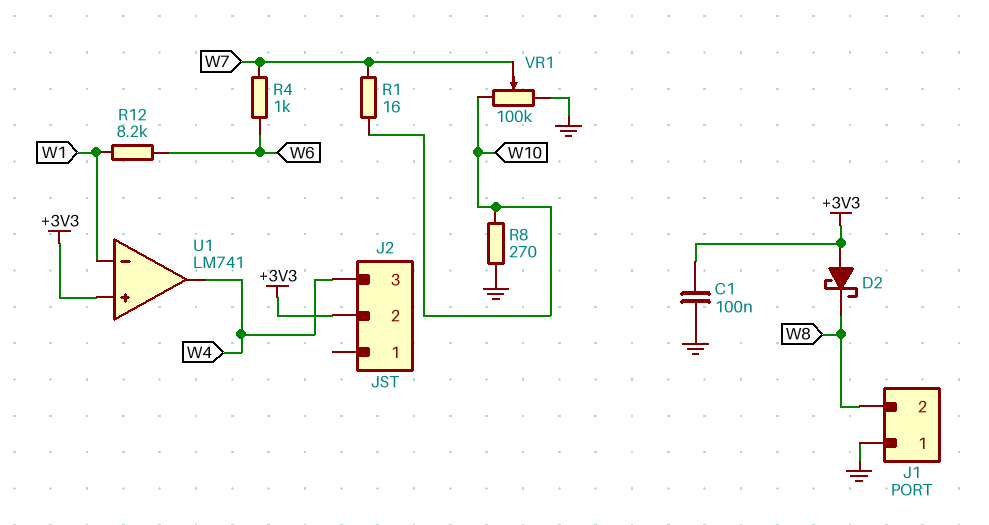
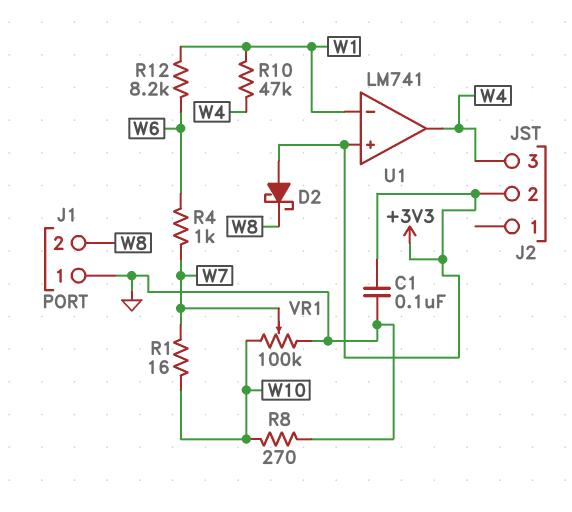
R10: none -> 47k (W1, W4)

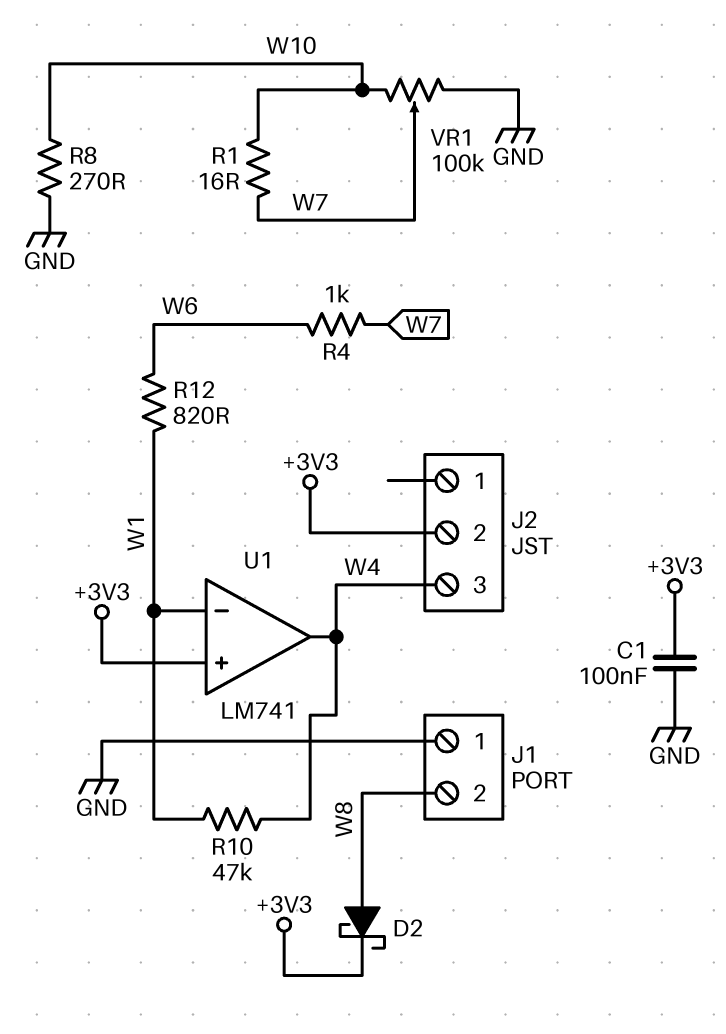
D2: schottky (A +3V3, K W8) -> schottky (A W8, K +3V3)
R12: 8.2k (W1, W6) -> 820 (W1, W6)

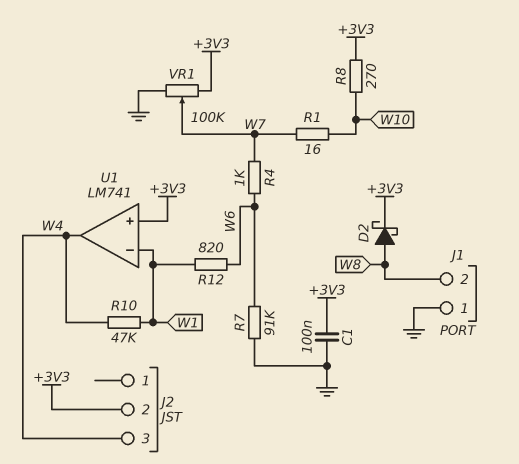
R7: none -> 91k (GND, W6)
R8: 270 (GND, W10) -> 270 (+3V3, W10)
VR1: 100k (GND, W10, wiper W7) -> 100k (+3V3, GND, wiper W7)

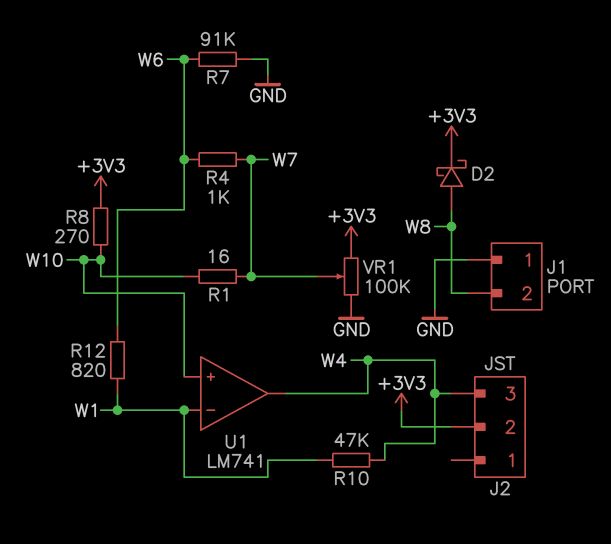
C1: 100nF (+3V3, GND) -> none
U1 pin in+: +3V3 -> W10

